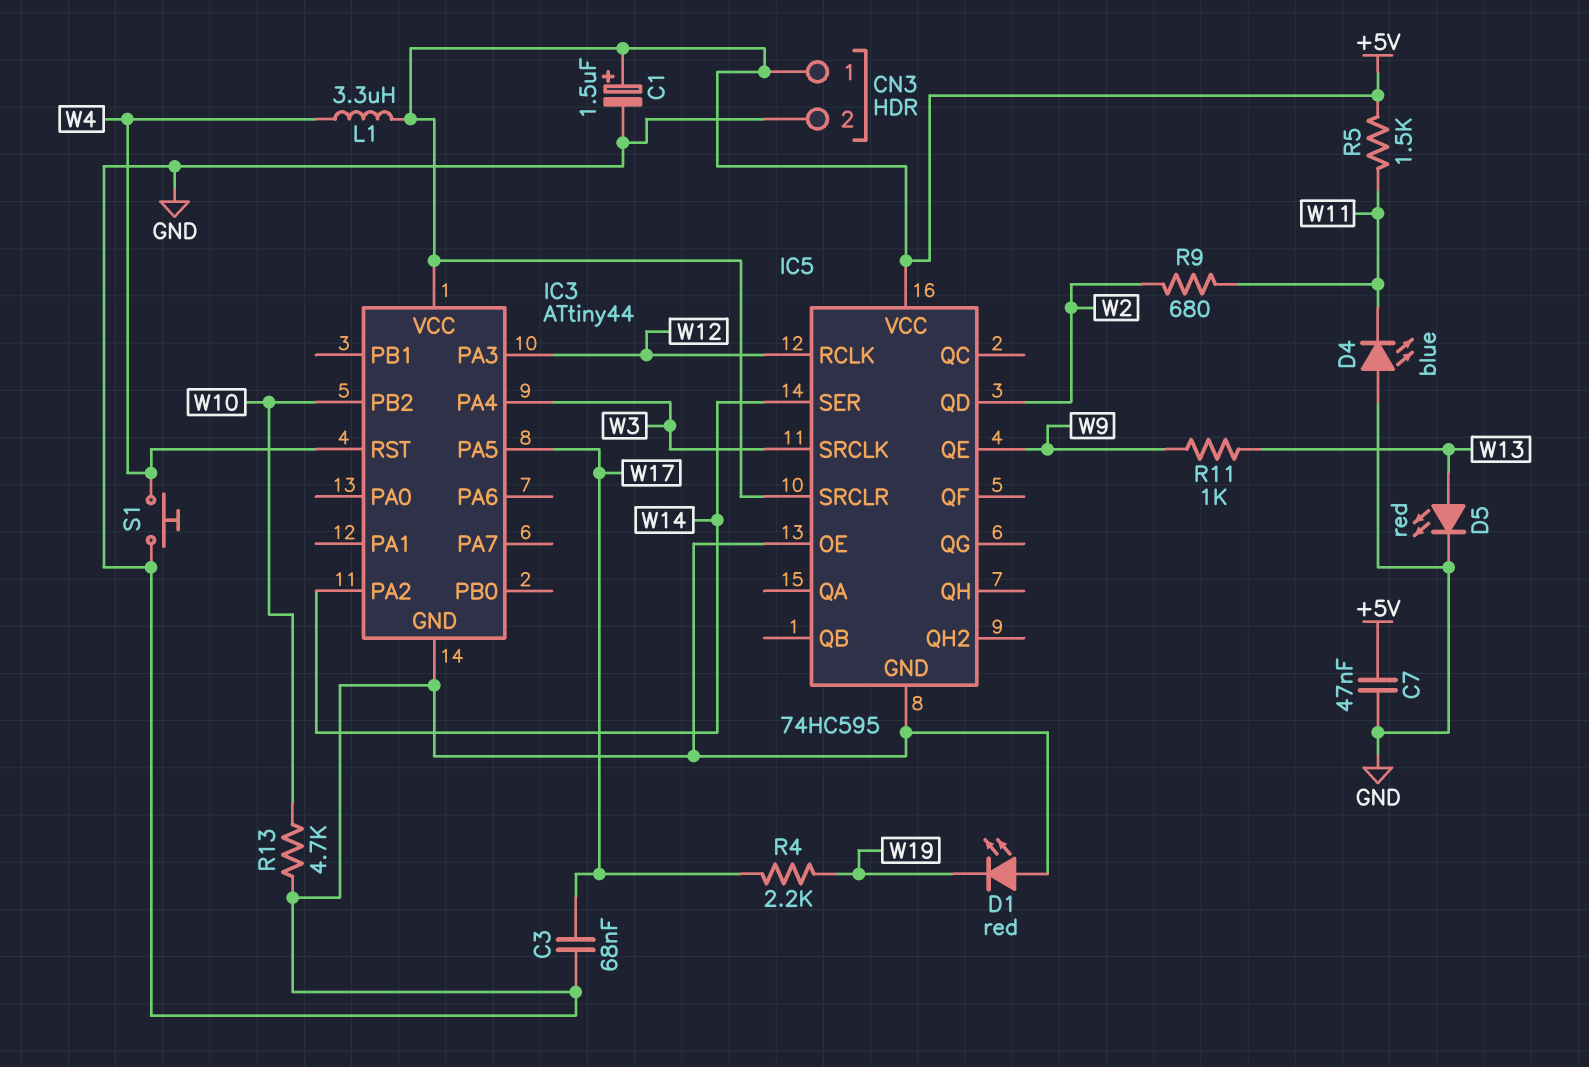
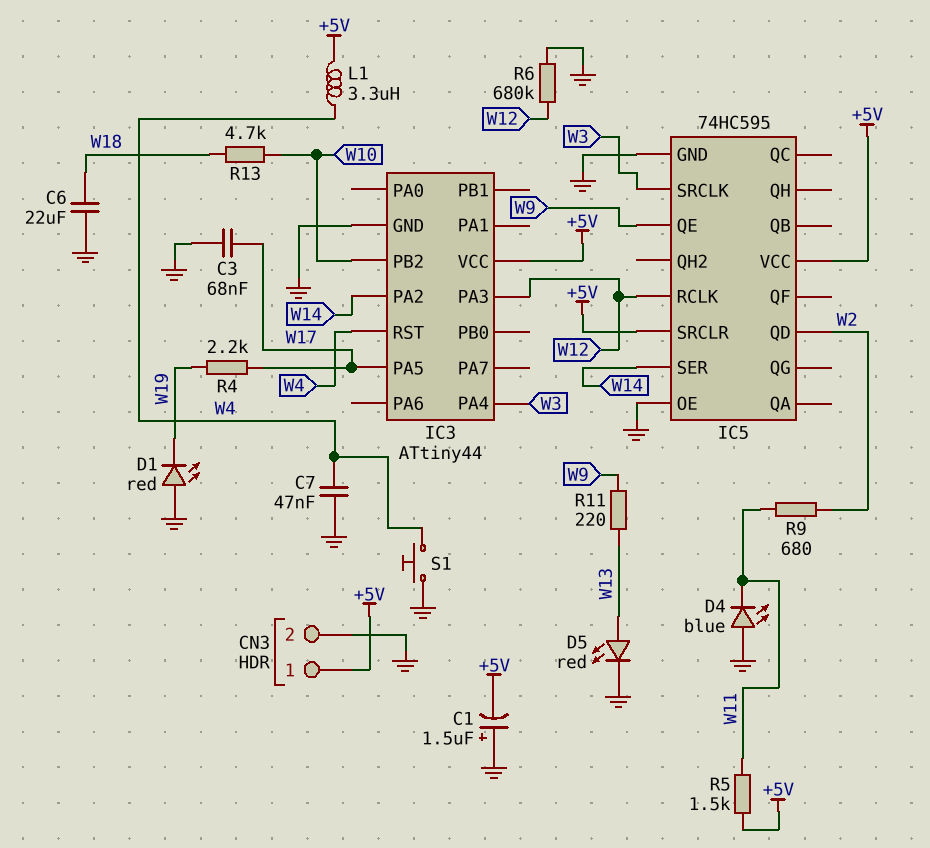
C1: 1.5uF (plus +5V, minus GND) -> 1.5uF (plus GND, minus +5V)
C6: none -> 22uF (GND, W18)
C7: 47nF (+5V, GND) -> 47nF (GND, W4)
R6: none -> 680k (GND, W12)
R11: 1k (W9, W13) -> 220 (W9, W13)
R13: 4.7k (GND, W10) -> 4.7k (W10, W18)

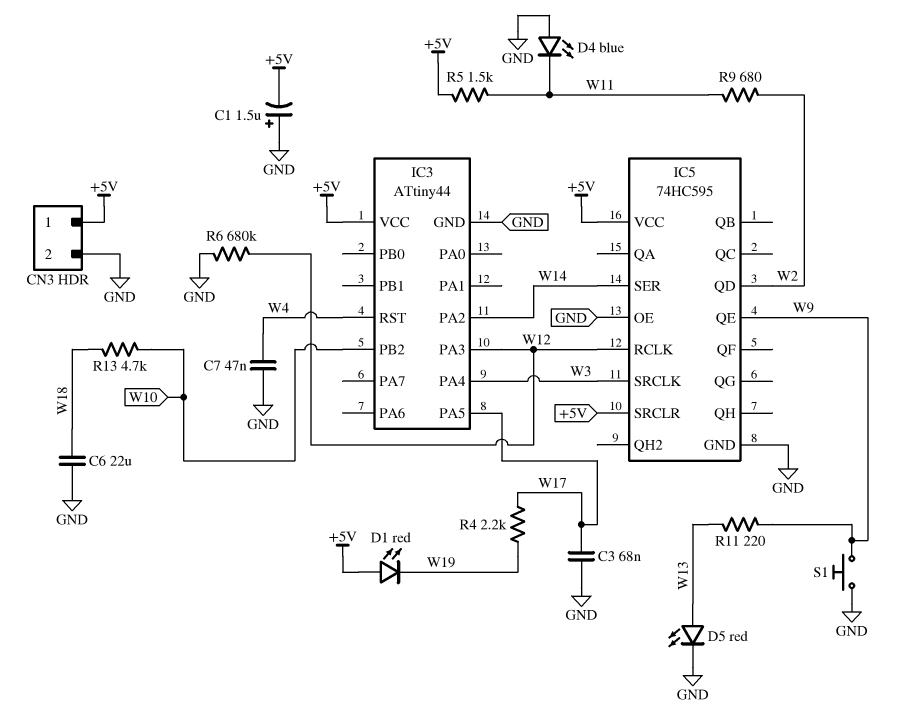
D1: LED red (A GND, K W19) -> LED red (A +5V, K W19)
L1: 3.3uH (+5V, W4) -> none
S1: button (GND, W4) -> button (GND, W9)

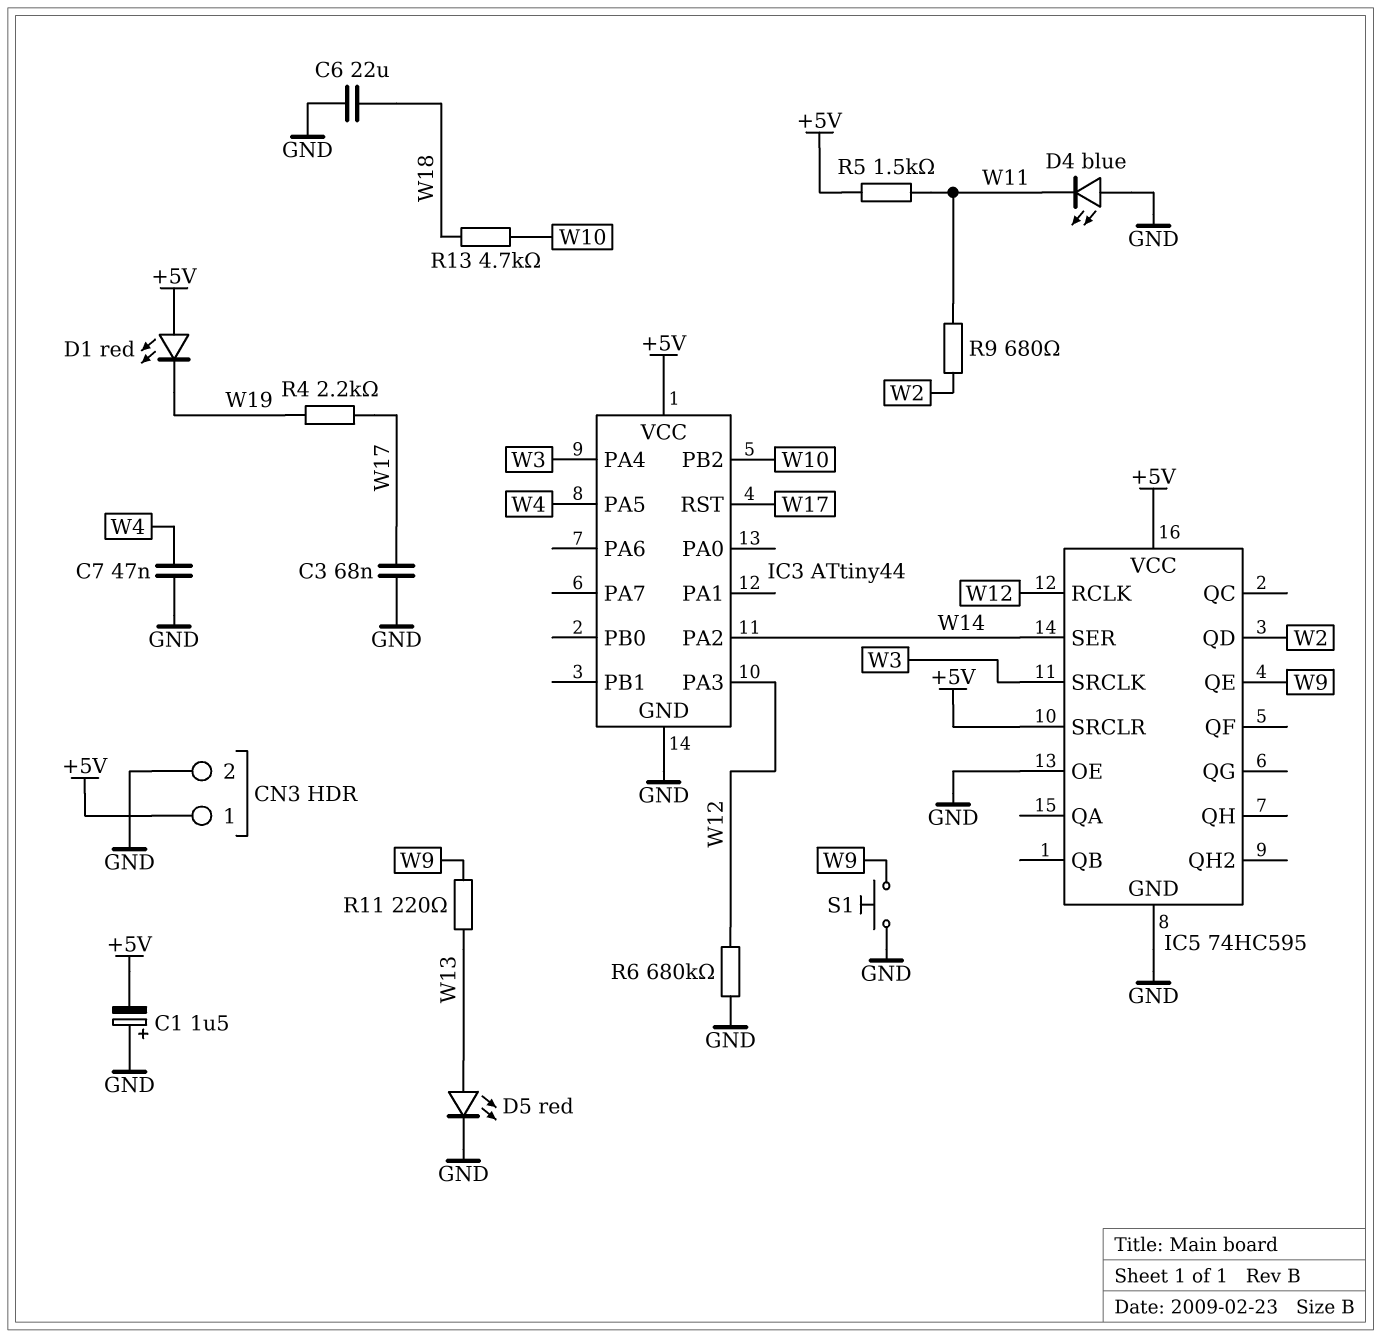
IC3 pin PA5: W17 -> W4
IC3 pin RST: W4 -> W17

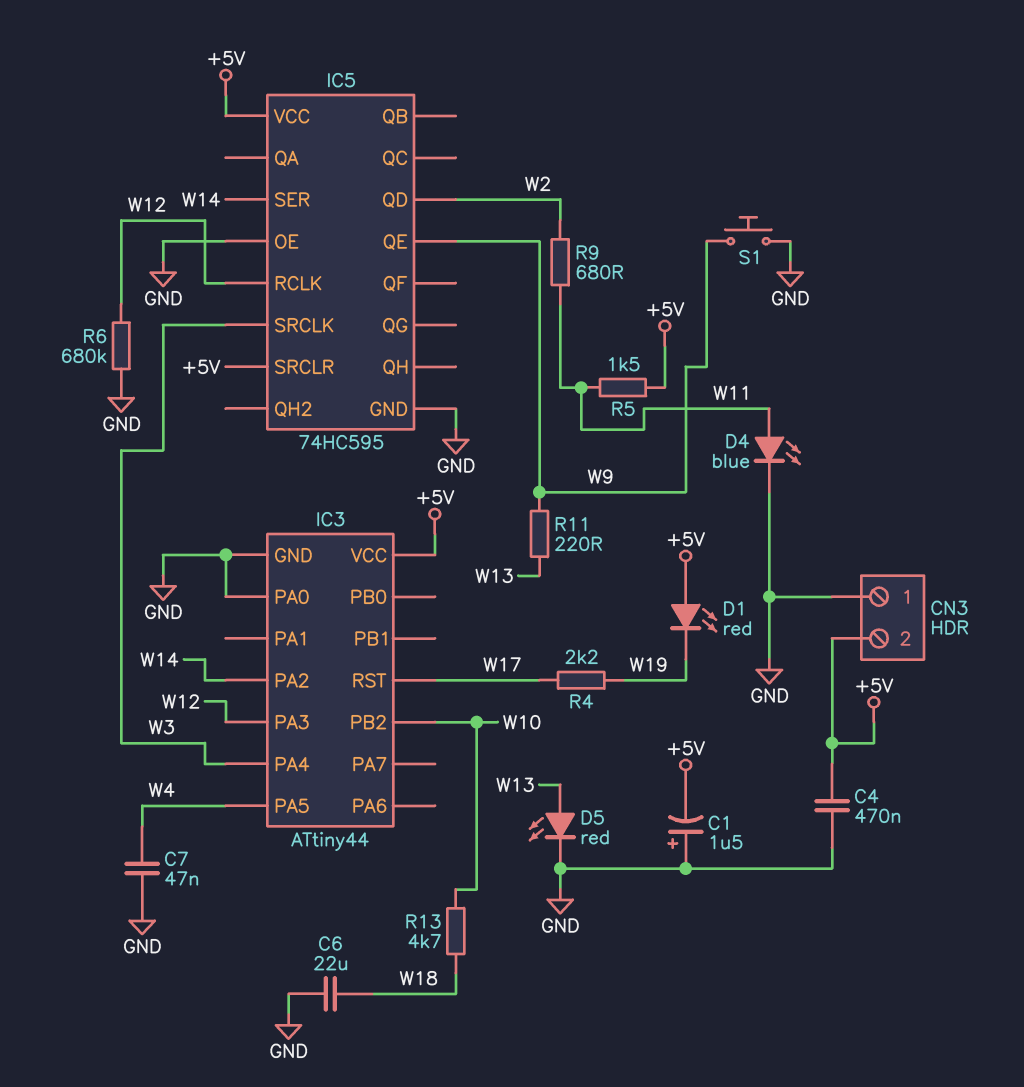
C3: 68nF (GND, W17) -> none
C4: none -> 470nF (+5V, GND)
CN3 pin 1: +5V -> GND
CN3 pin 2: GND -> +5V
D4: LED blue (A GND, K W11) -> LED blue (A W11, K GND)
IC3 pin PA0: none -> GND

